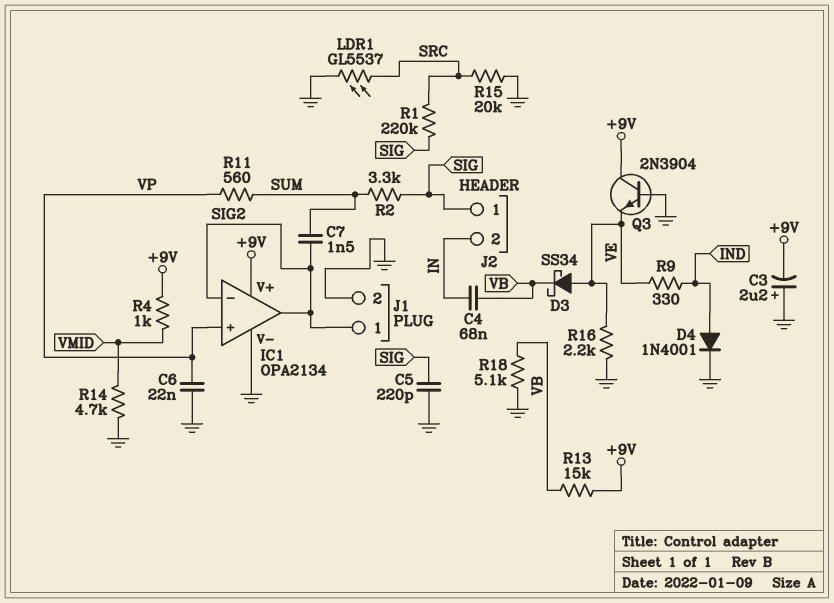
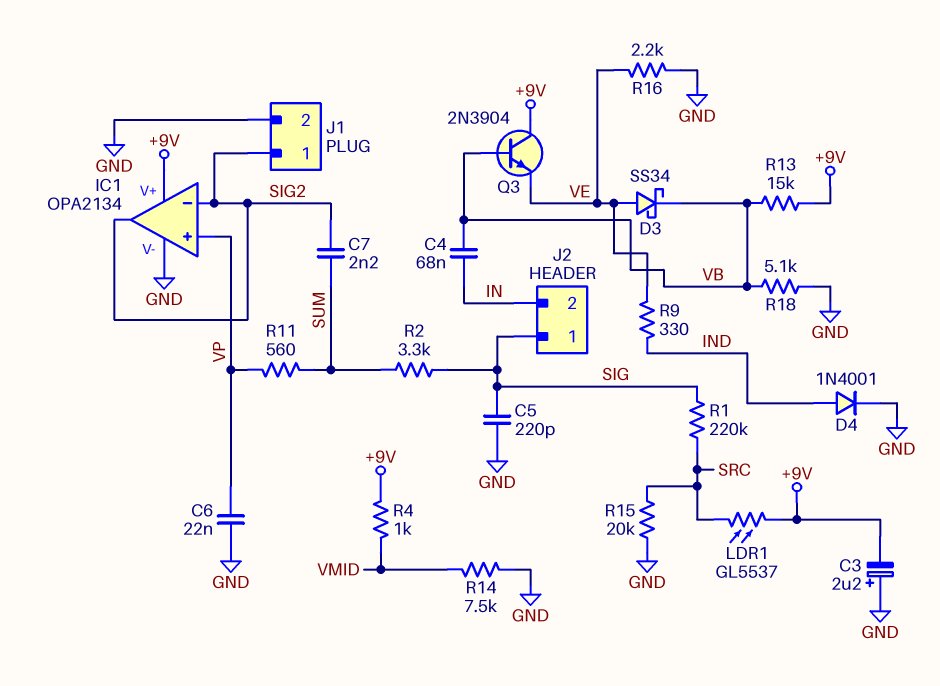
C7: 1.5nF (SIG2, SUM) -> 2.2nF (SIG2, SUM)
LDR1: GL5537 (GND, SRC) -> GL5537 (+9V, SRC)
Q3: NPN 2N3904 (B GND, C +9V, E VE) -> NPN 2N3904 (B VB, C +9V, E VE)
R14: 4.7k (GND, VMID) -> 7.5k (GND, VMID)

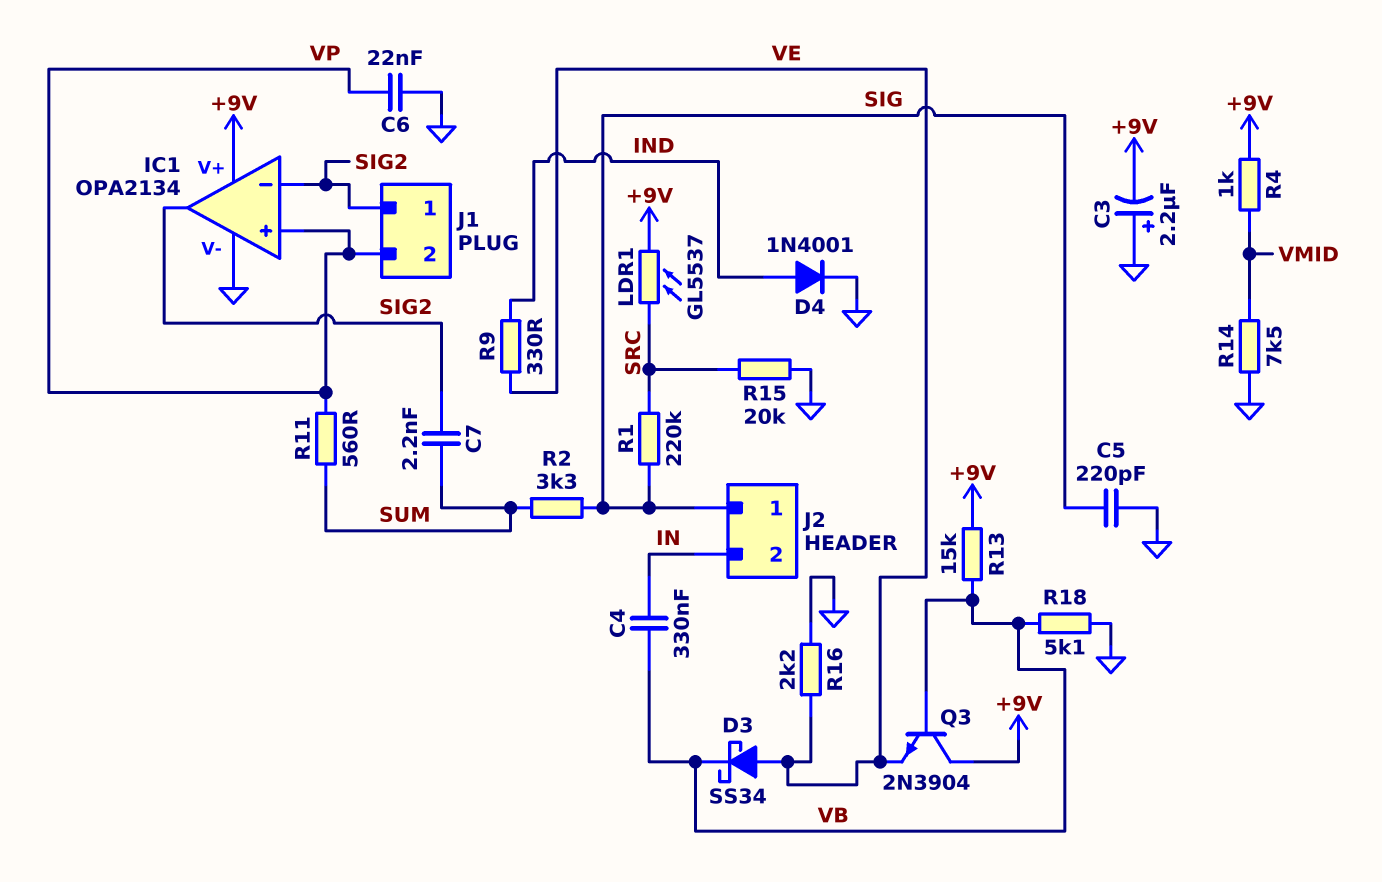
C4: 68nF (IN, VB) -> 330nF (IN, VB)
J1 pin 2: GND -> VP

